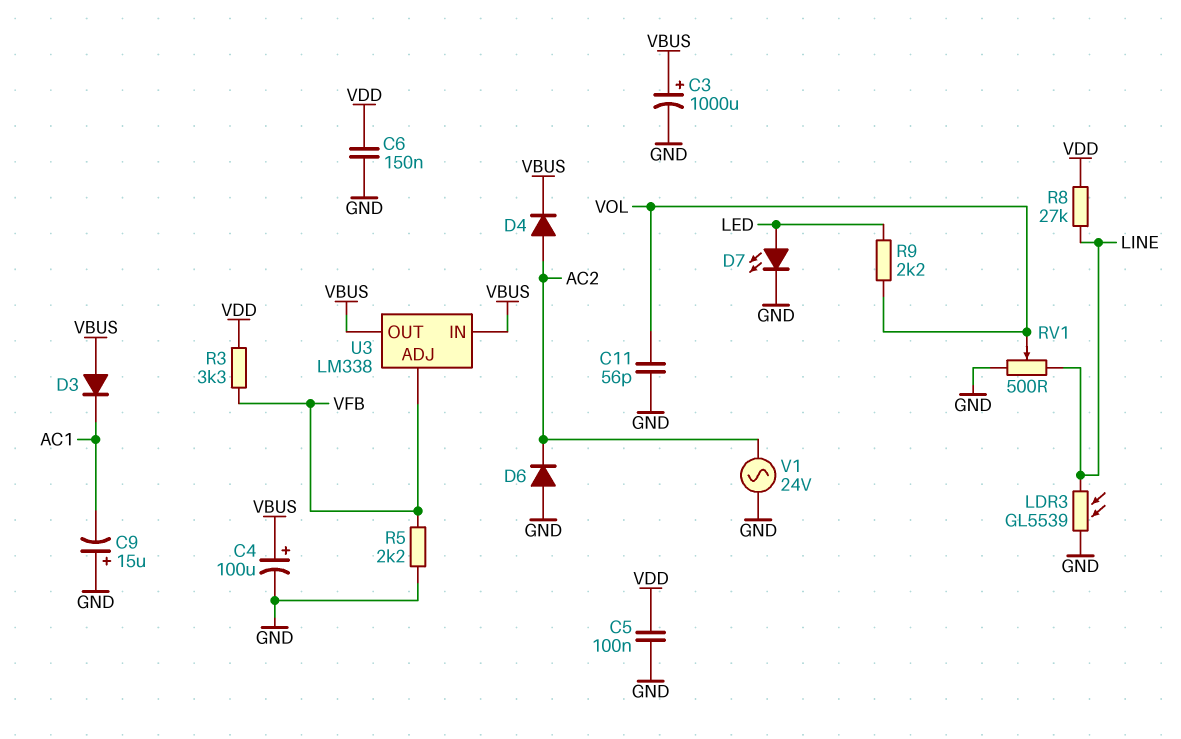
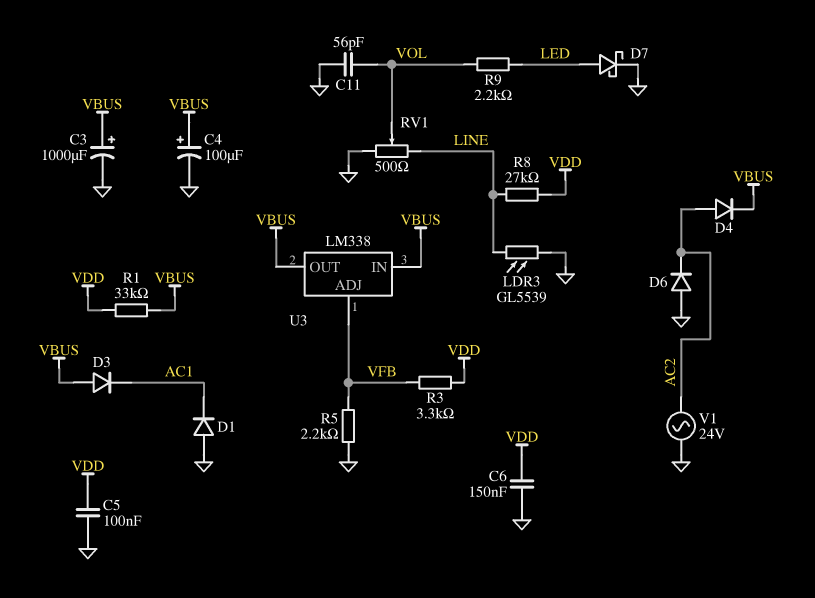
C9: 15uF (plus GND, minus AC1) -> none
D1: none -> diode (A GND, K AC1)
D7: LED (A LED, K GND) -> schottky (A LED, K GND)
R1: none -> 33k (VBUS, VDD)

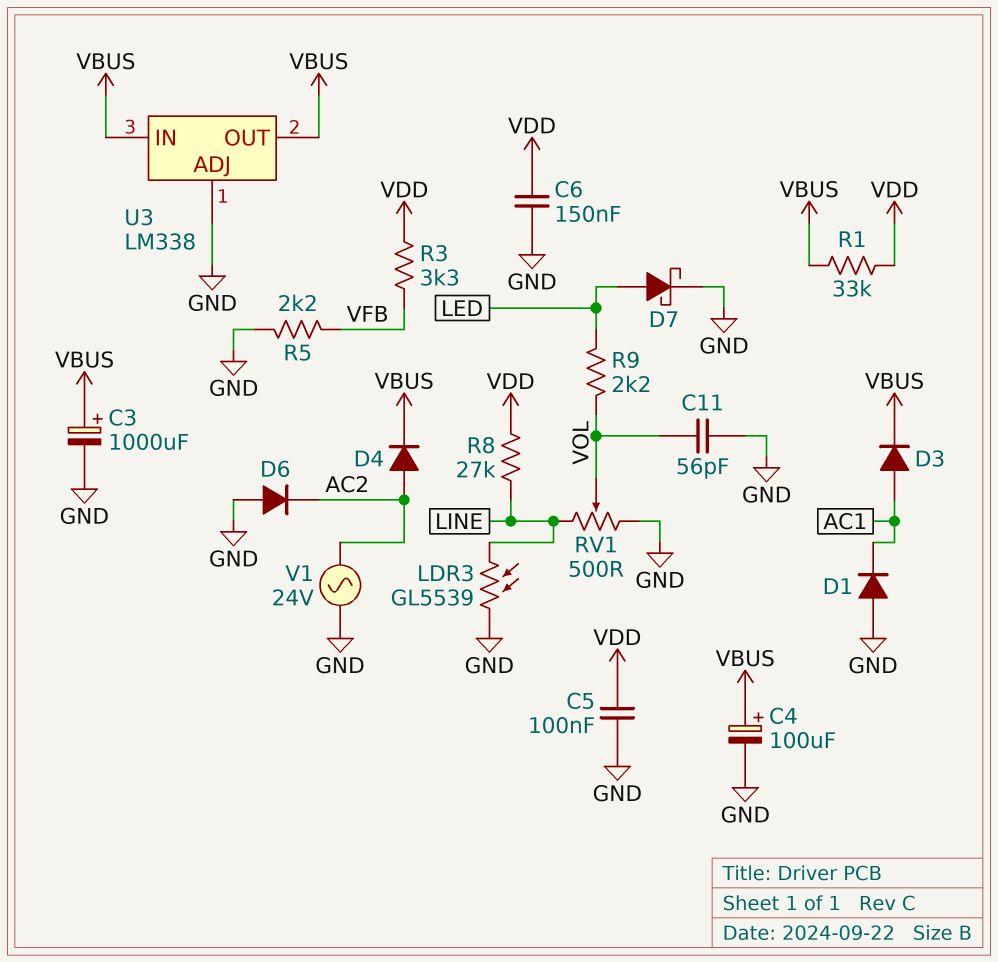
D3: diode (A VBUS, K AC1) -> diode (A AC1, K VBUS)
U3 pin ADJ: VFB -> GND

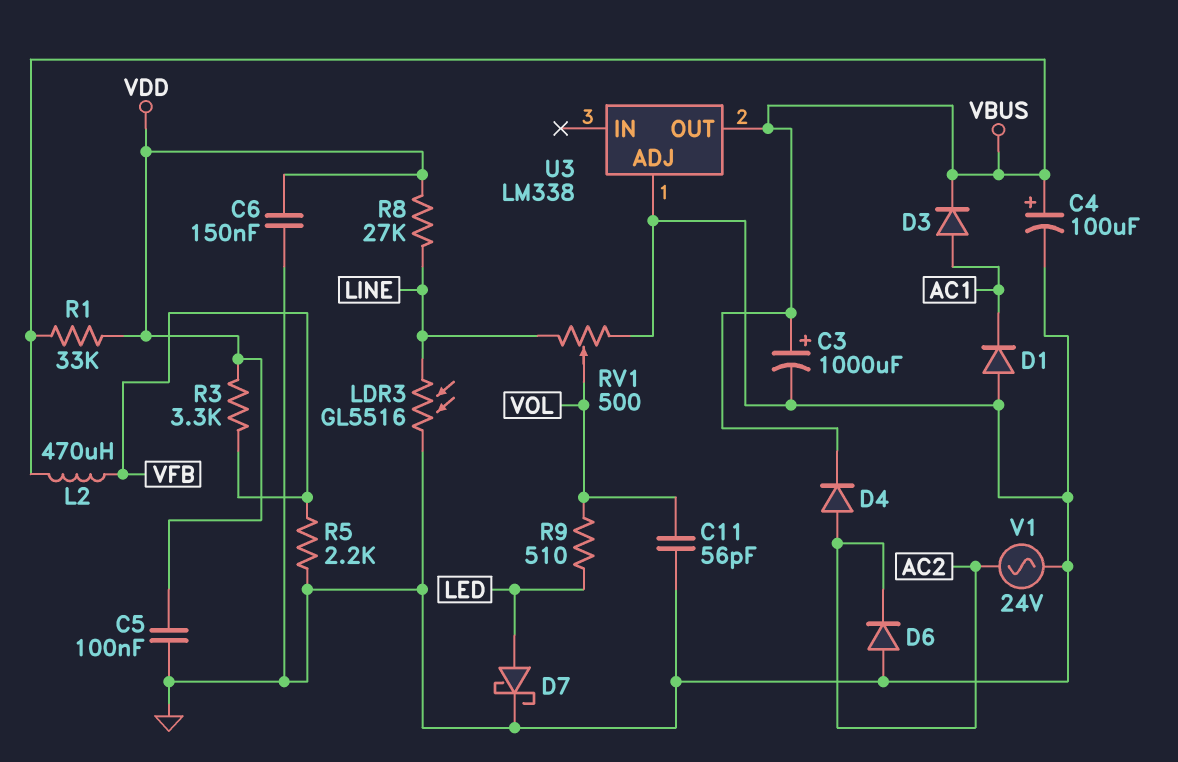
L2: none -> 470uH (VBUS, VFB)
LDR3: GL5539 (GND, LINE) -> GL5516 (GND, LINE)
R9: 2.2k (LED, VOL) -> 510 (LED, VOL)
U3 pin IN: VBUS -> none

